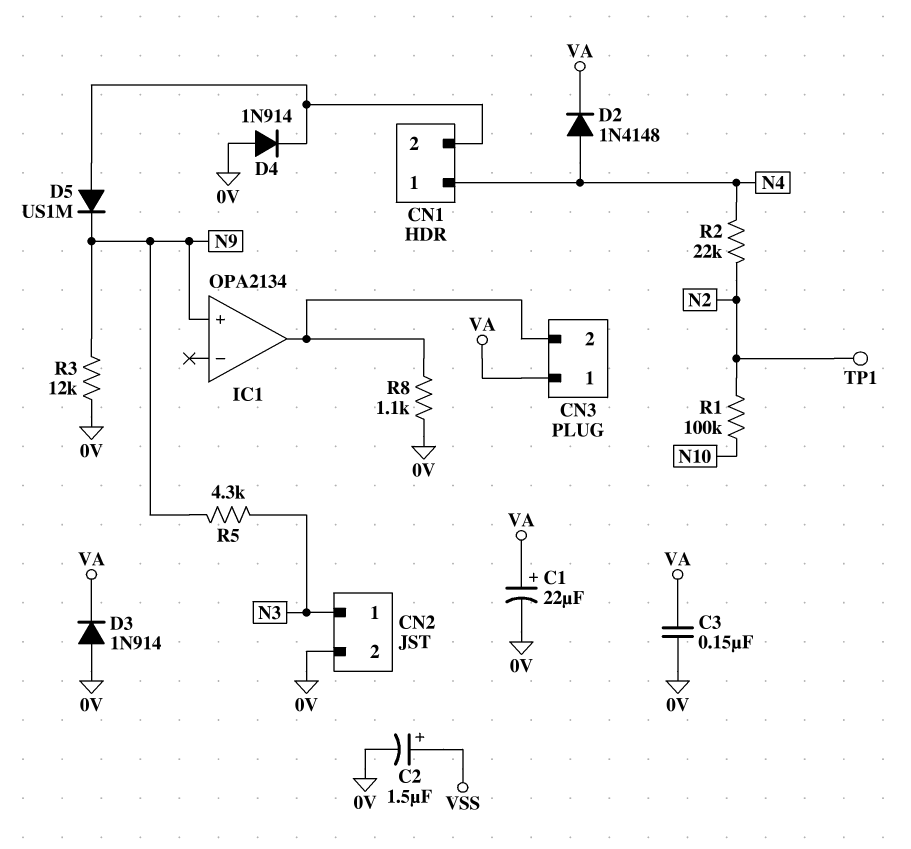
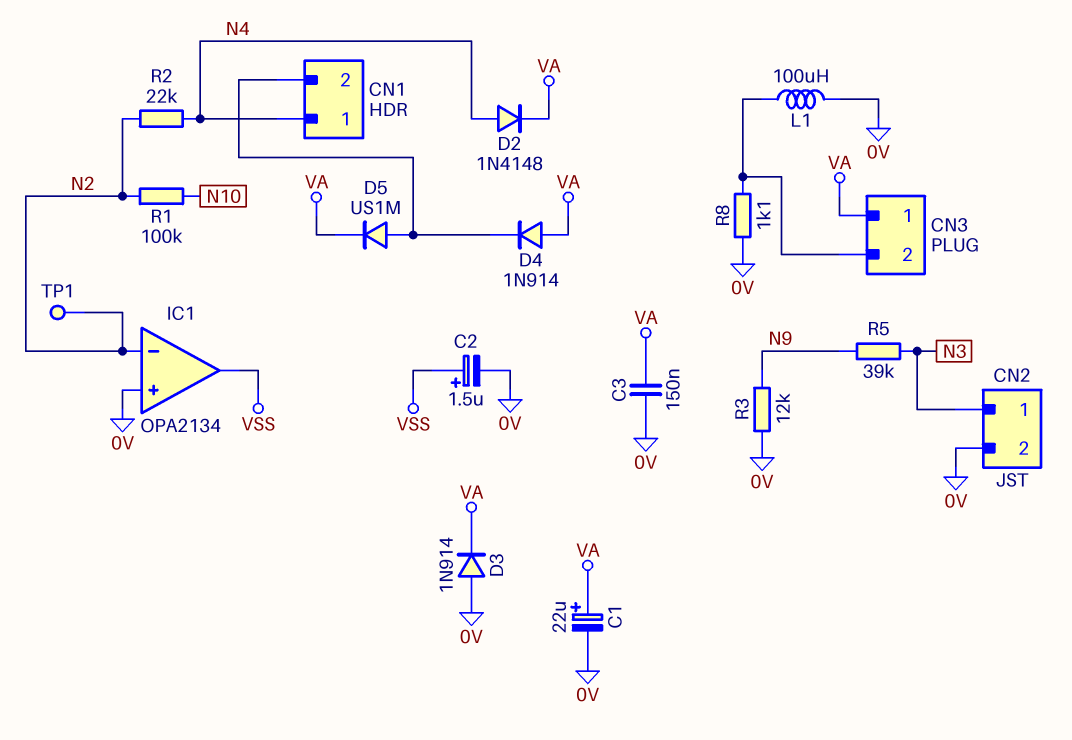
D4: diode 1N914 (A 0V, K CN1/2) -> diode 1N914 (A VA, K CN1/2)
D5: diode US1M (A CN1/2, K N9) -> diode US1M (A CN1/2, K VA)
IC1 pin in+: N9 -> 0V
IC1 pin in-: none -> N2
IC1 pin out: CN3/2 -> VSS
L1: none -> 100uH (0V, CN3/2)
R5: 4.3k (N3, N9) -> 39k (N3, N9)

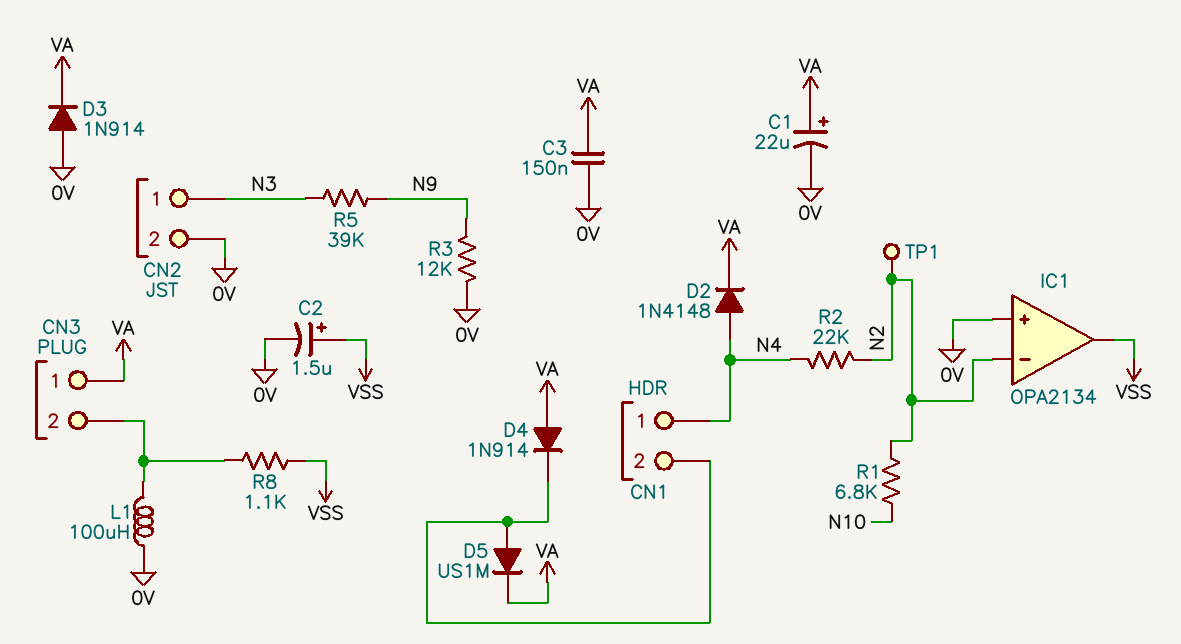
R1: 100k (N2, N10) -> 6.8k (N2, N10)
R8: 1.1k (0V, CN3/2) -> 1.1k (CN3/2, VSS)

